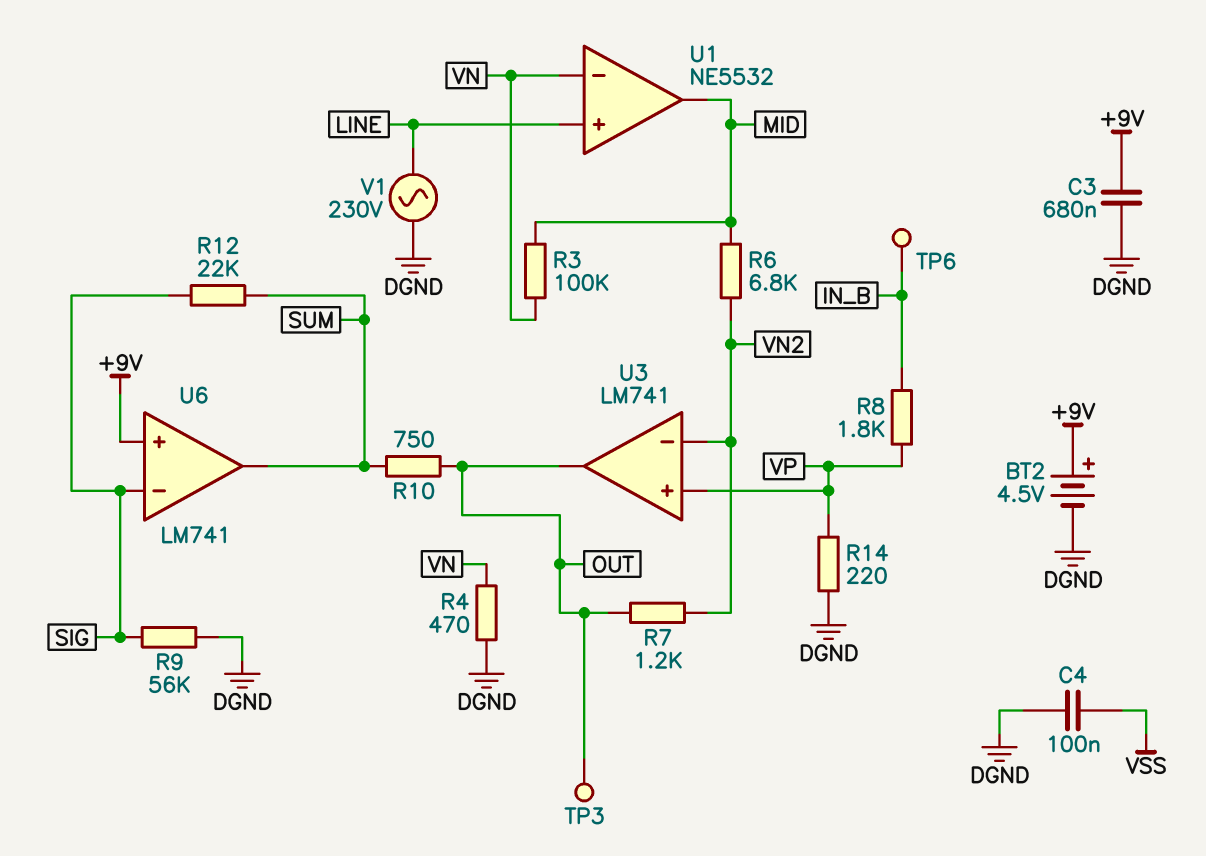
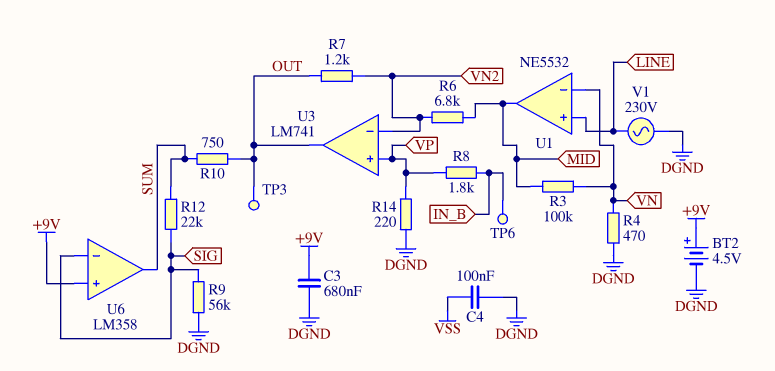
U6: LM741 -> LM358

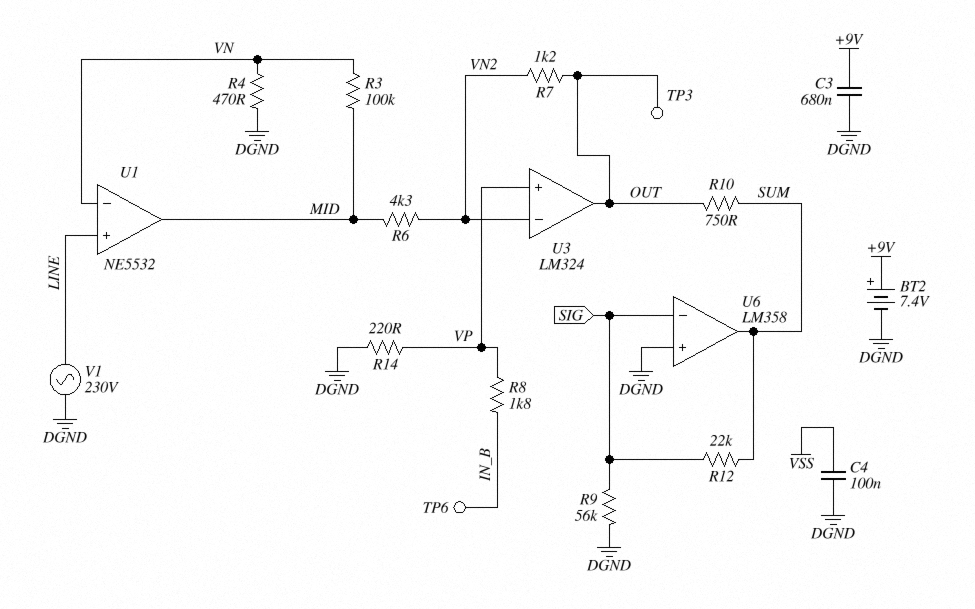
BT2: 4.5V (plus +9V, minus DGND) -> 7.4V (plus +9V, minus DGND)
R6: 6.8k (MID, VN2) -> 4.3k (MID, VN2)
U3: LM741 -> LM324
U6 pin in+: +9V -> DGND

